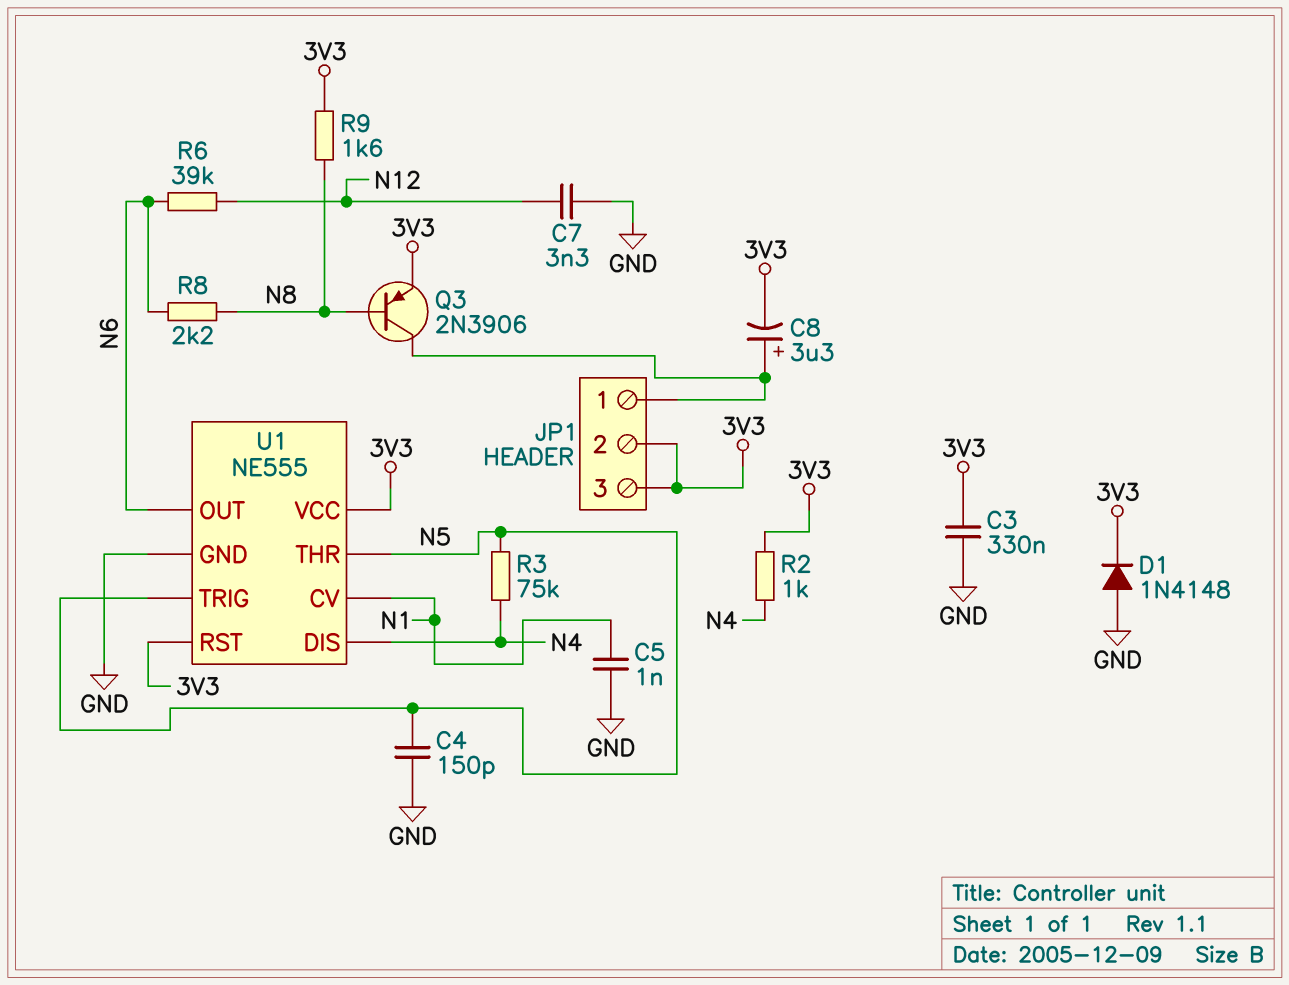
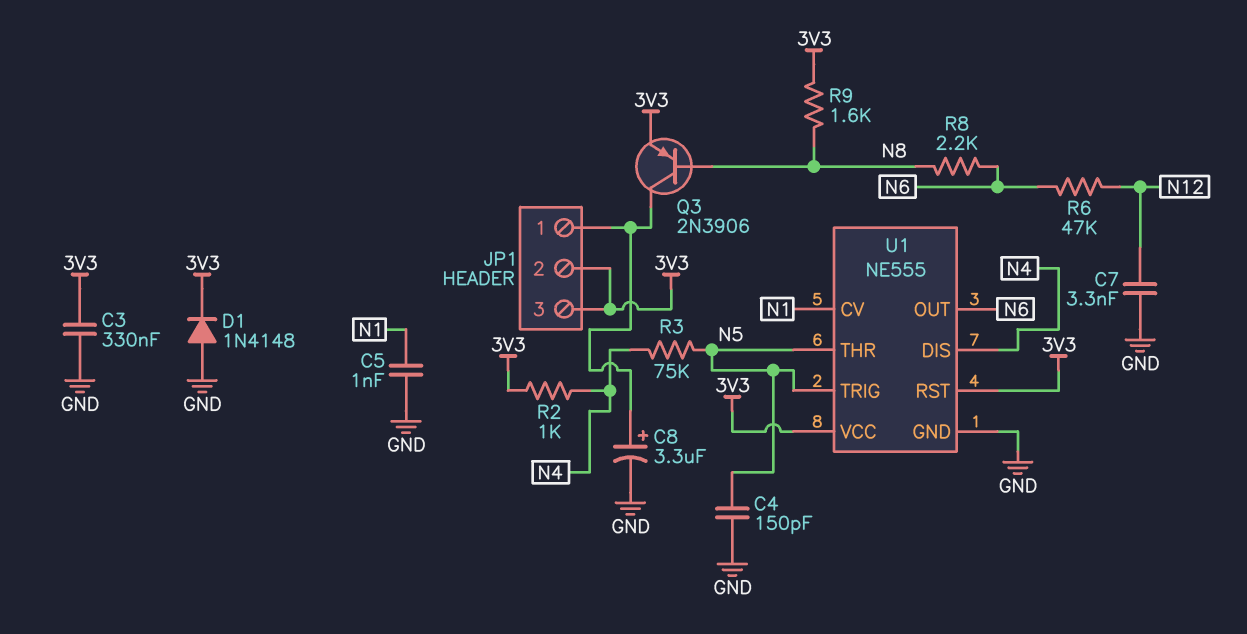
C8: 3.3uF (plus JP1/1, minus 3V3) -> 3.3uF (plus JP1/1, minus GND)
R6: 39k (N6, N12) -> 47k (N6, N12)

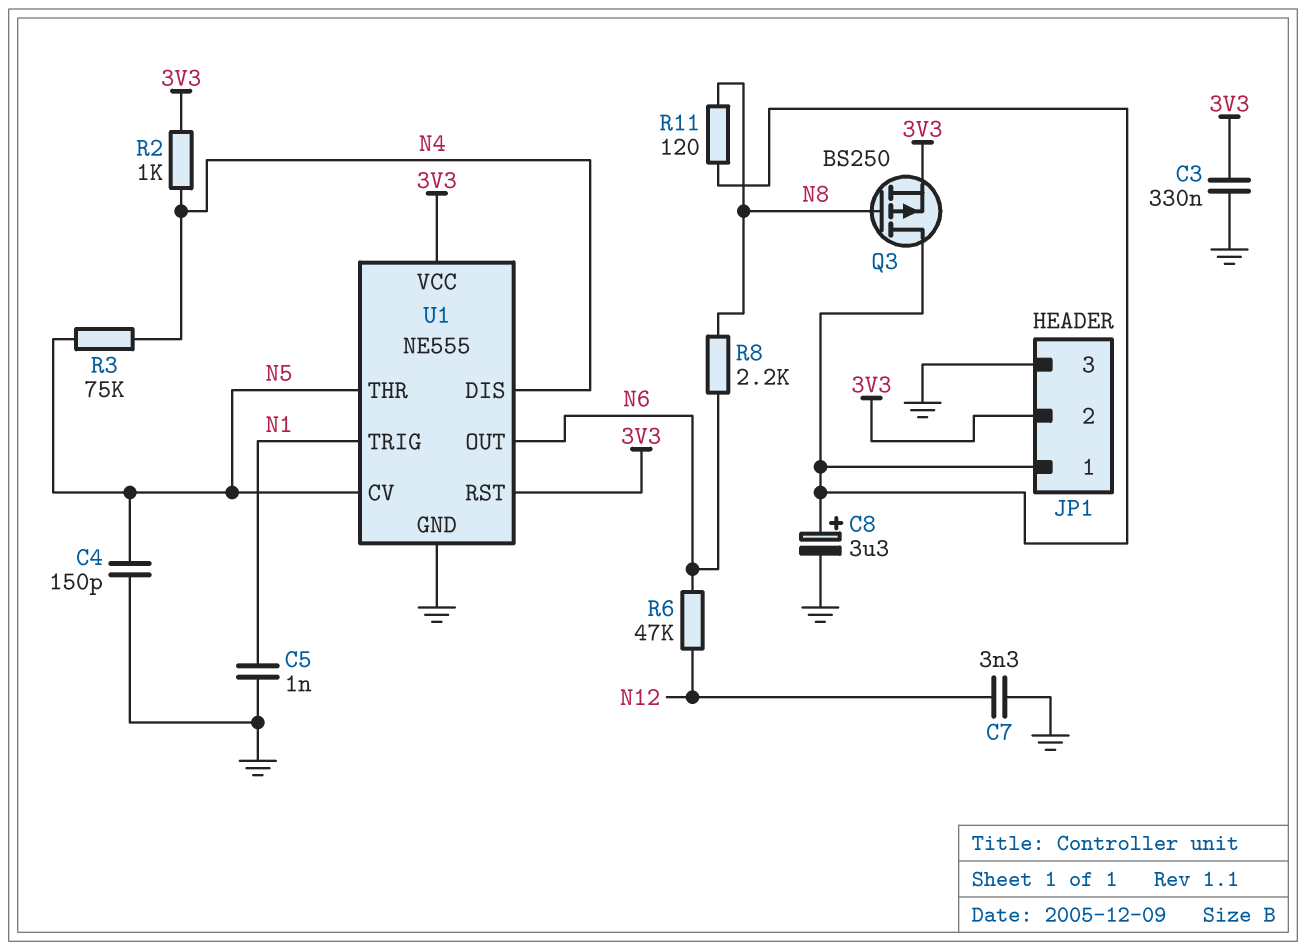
D1: diode 1N4148 (A GND, K 3V3) -> none
JP1 pin 3: 3V3 -> GND
Q3: PNP 2N3906 (B N8, C JP1/1, E 3V3) -> PMOS BS250 (G N8, D JP1/1, S 3V3)
R9: 1.6k (3V3, N8) -> none
R11: none -> 120 (JP1/1, N8)
U1 pin CV: N1 -> N5
U1 pin TRIG: N5 -> N1

